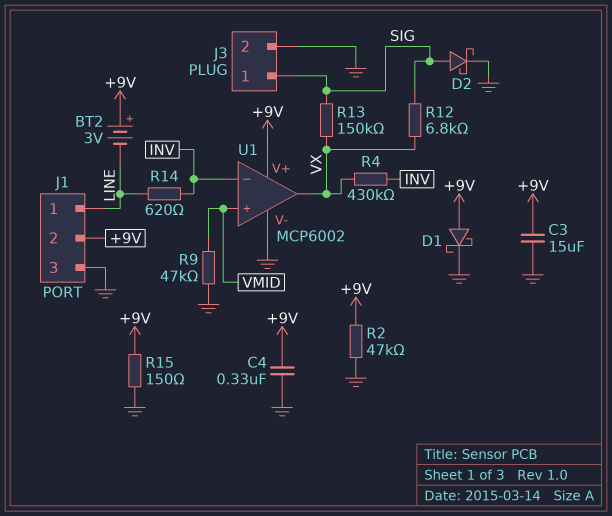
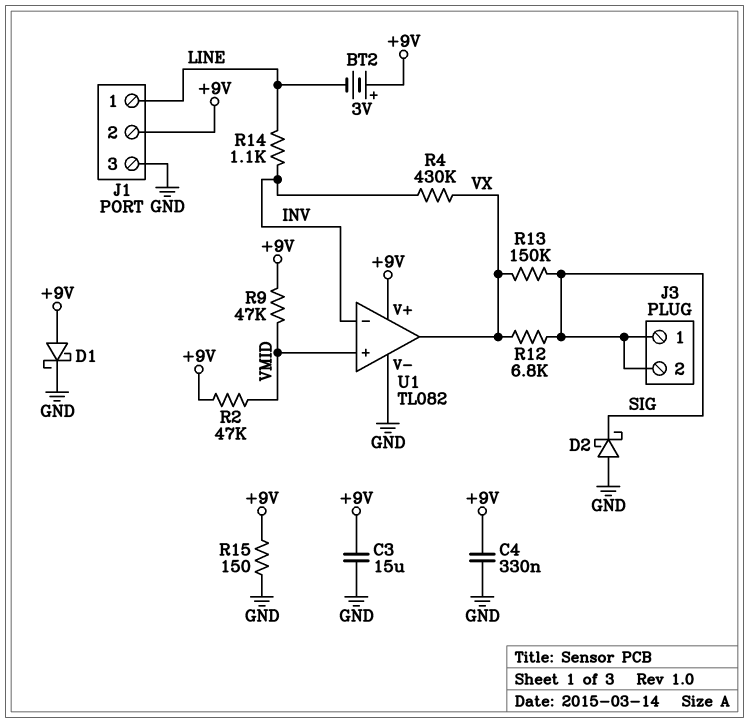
D2: schottky (A SIG, K GND) -> schottky (A GND, K SIG)
J3 pin 2: GND -> SIG
R2: 47k (+9V, GND) -> 47k (+9V, VMID)
R9: 47k (GND, VMID) -> 47k (+9V, VMID)
R14: 620 (INV, LINE) -> 1.1k (INV, LINE)
U1: MCP6002 -> TL082

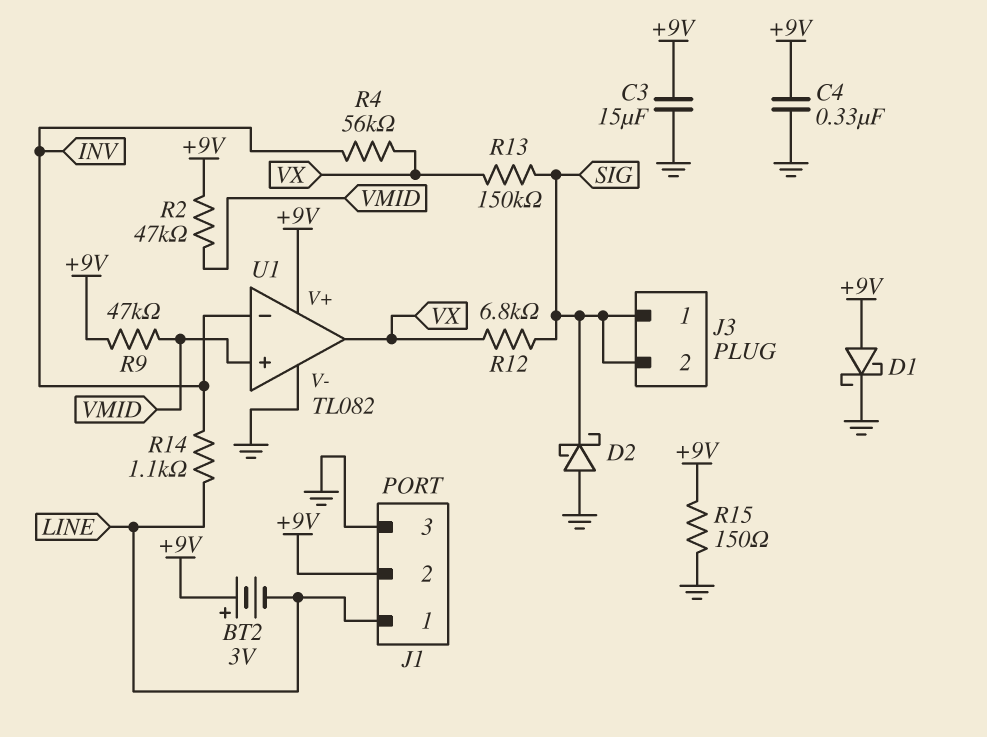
R4: 430k (INV, VX) -> 56k (INV, VX)

